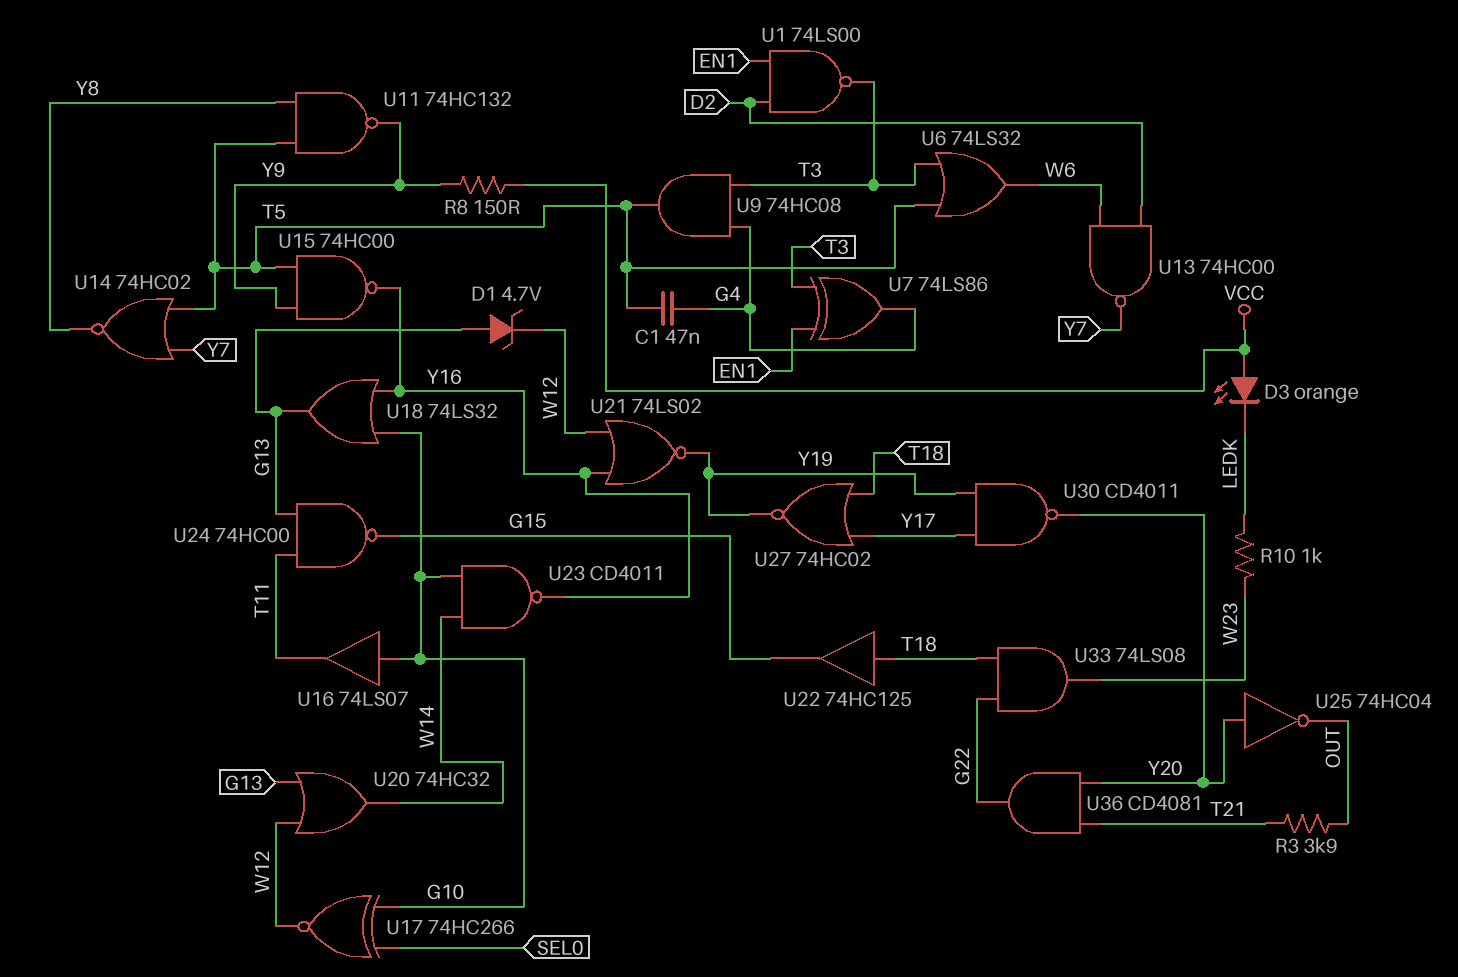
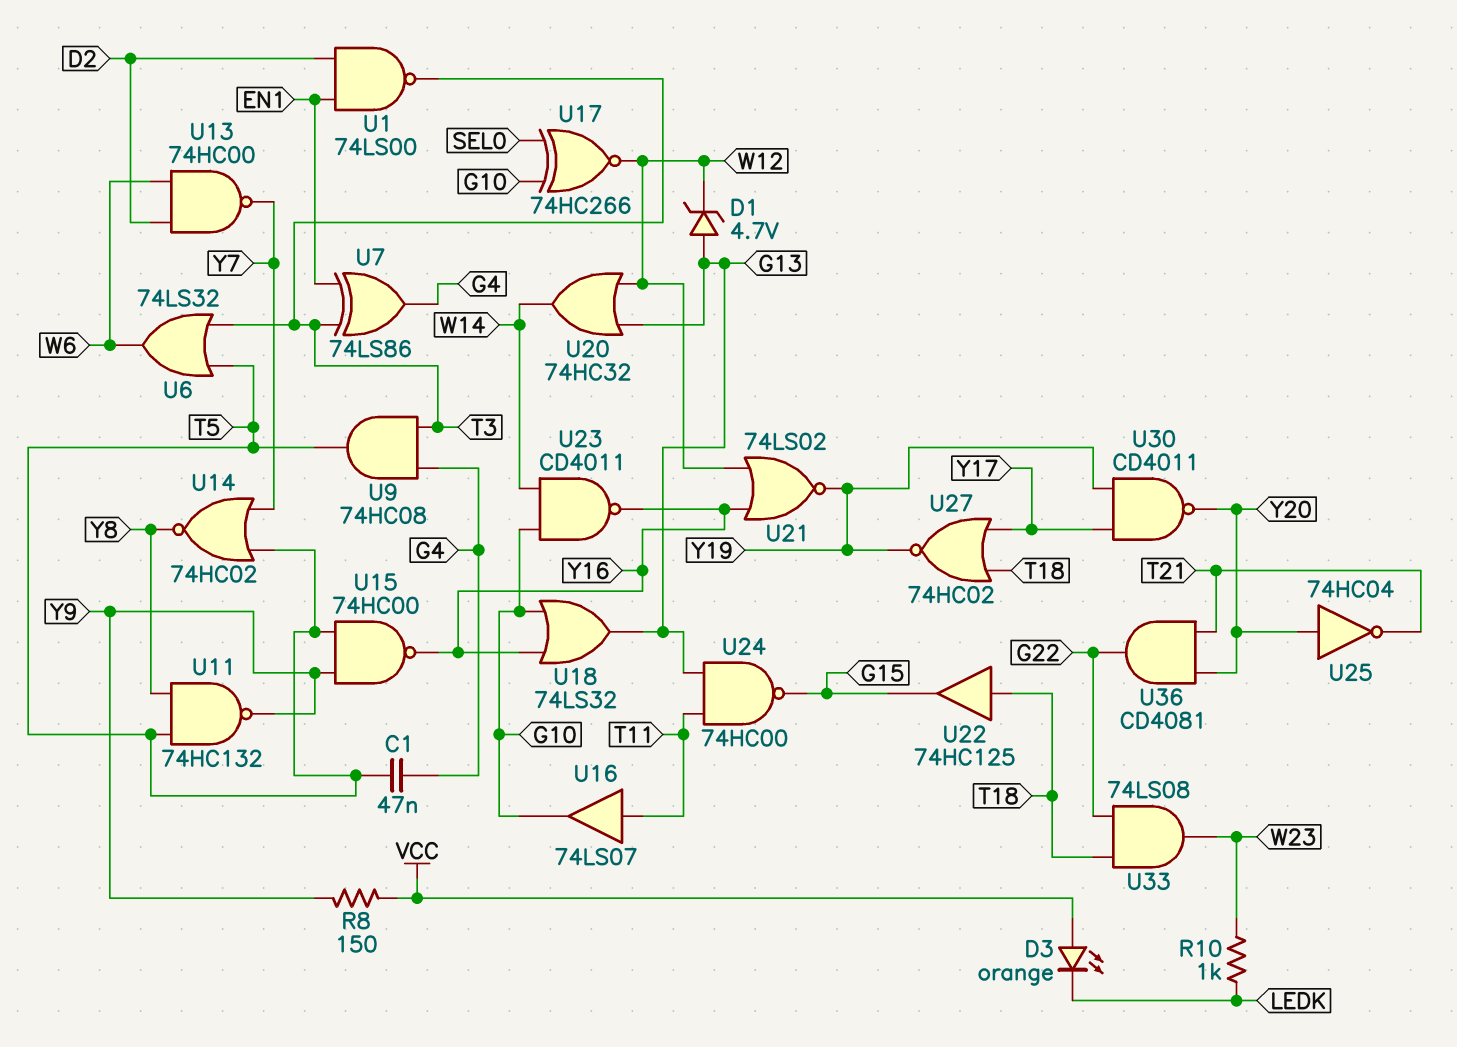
R3: 3.9k (OUT, T21) -> none
U16: buffer 74LS07 (in G10, out T11) -> buffer 74LS07 (in T11, out G10)
U25: NOT 74HC04 (in Y20, out OUT) -> NOT 74HC04 (in Y20, out T21)

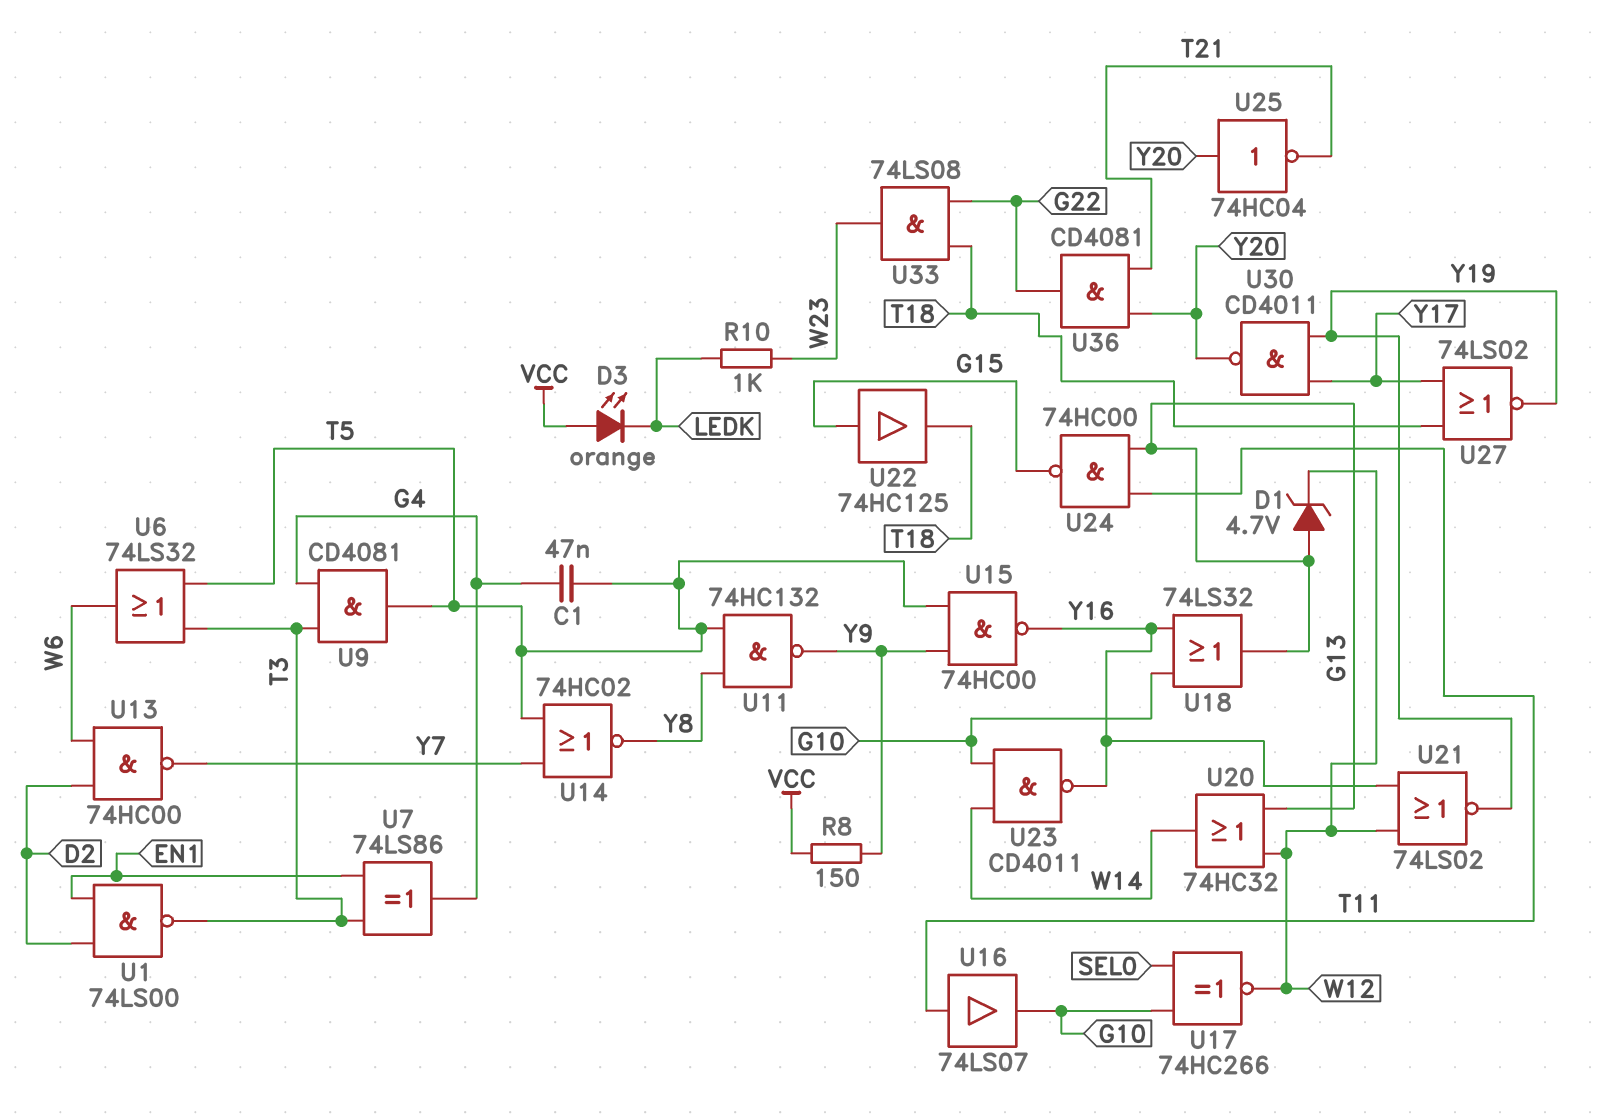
U9: AND 74HC08 (in G4, in T3, out T5) -> AND CD4081 (in G4, in T3, out T5)
U22: buffer 74HC125 (in T18, out G15) -> buffer 74HC125 (in G15, out T18)
U27: NOR 74HC02 (in T18, in Y17, out Y19) -> NOR 74LS02 (in T18, in Y17, out Y19)

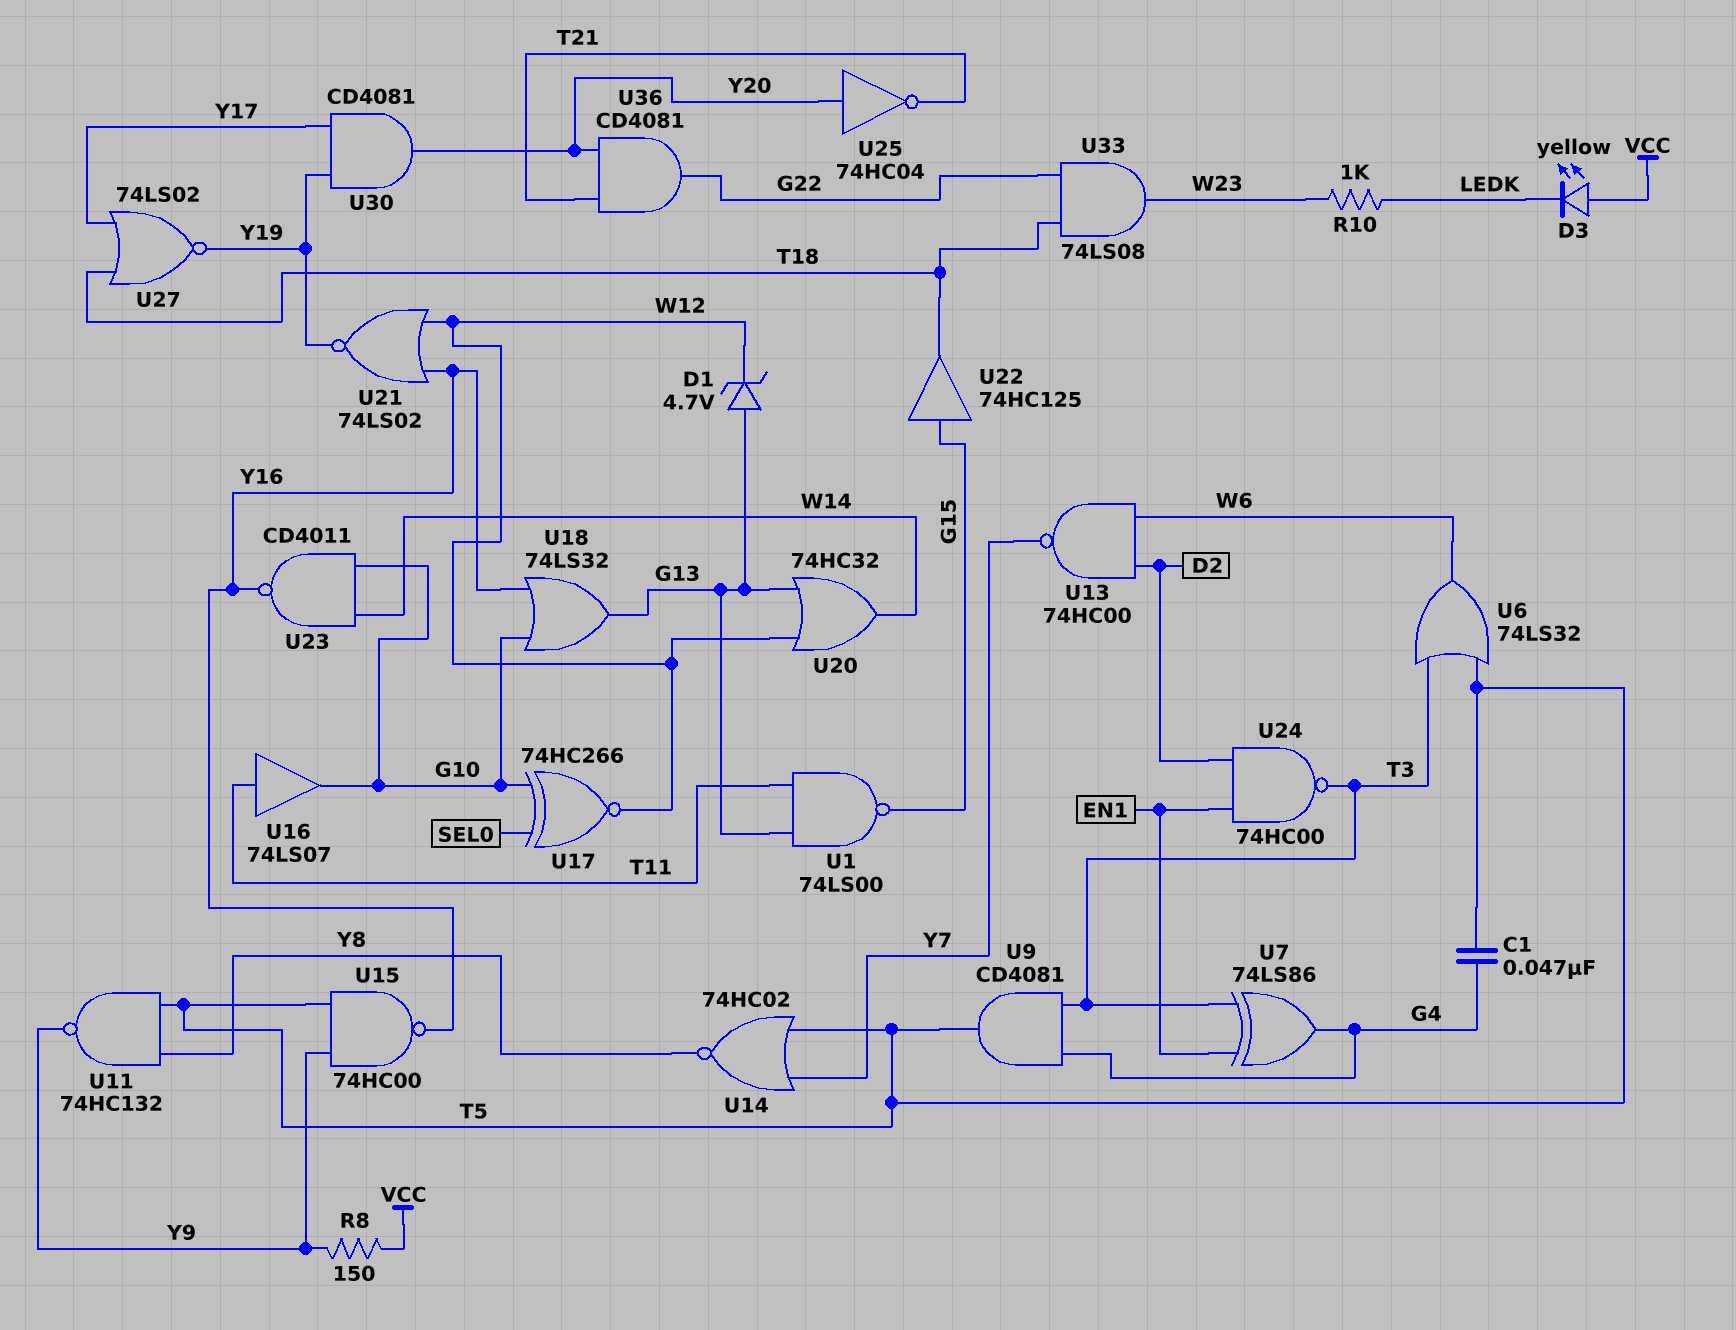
D3: LED orange (A VCC, K LEDK) -> LED yellow (A VCC, K LEDK)
U1: NAND 74LS00 (in D2, in EN1, out T3) -> NAND 74LS00 (in G13, in T11, out G15)
U24: NAND 74HC00 (in G13, in T11, out G15) -> NAND 74HC00 (in D2, in EN1, out T3)
U30: NAND CD4011 (in Y17, in Y19, out Y20) -> AND CD4081 (in Y17, in Y19, out Y20)

